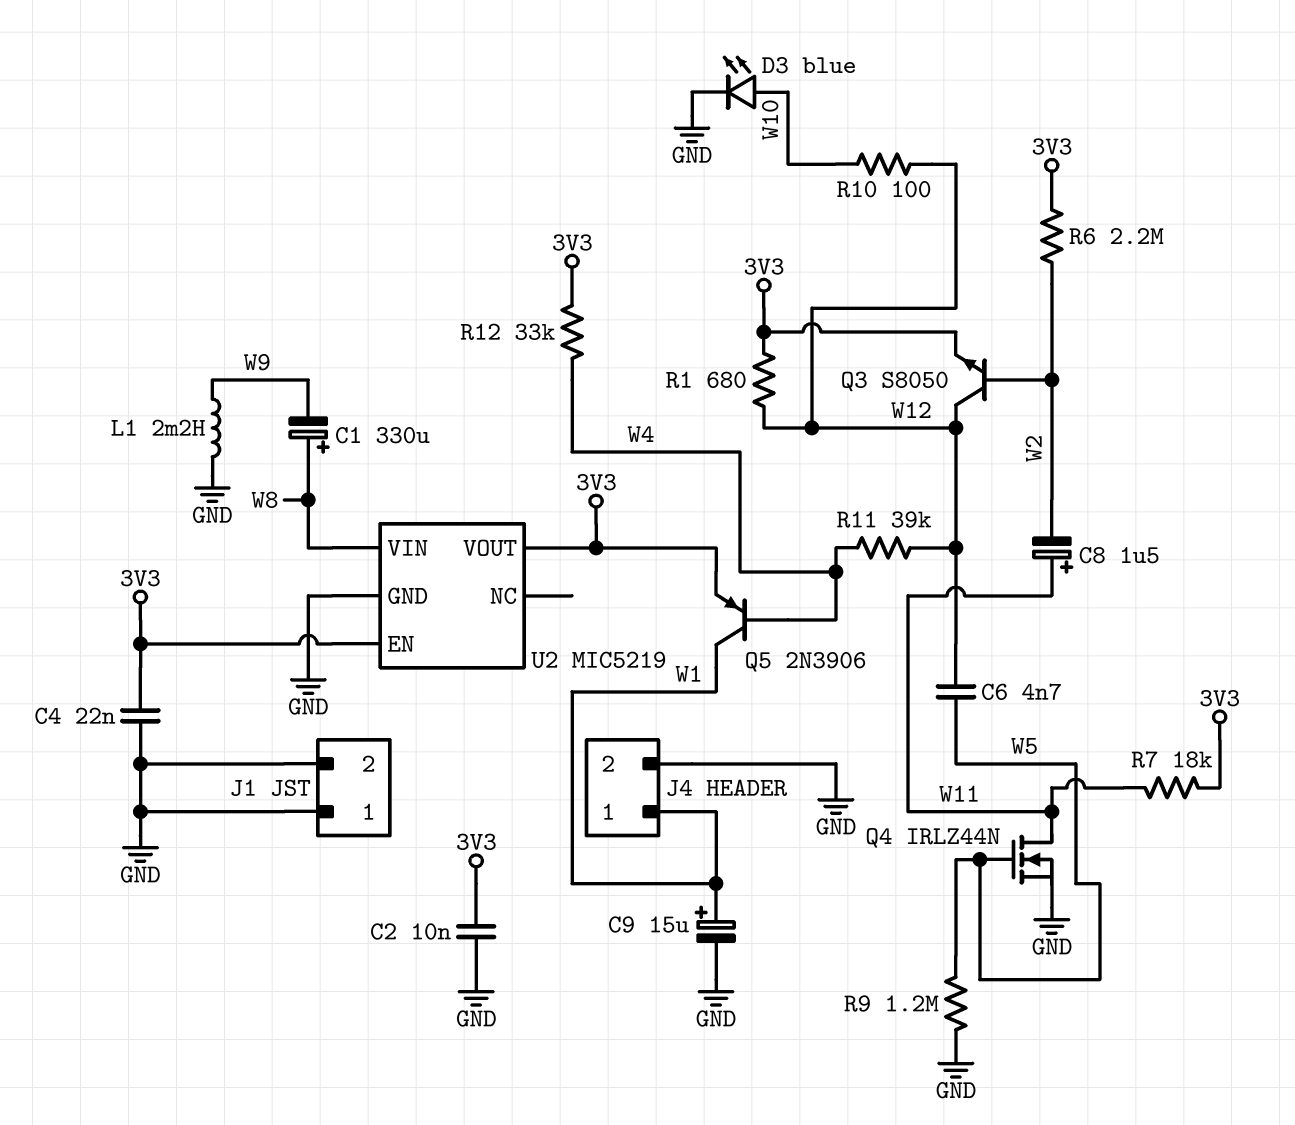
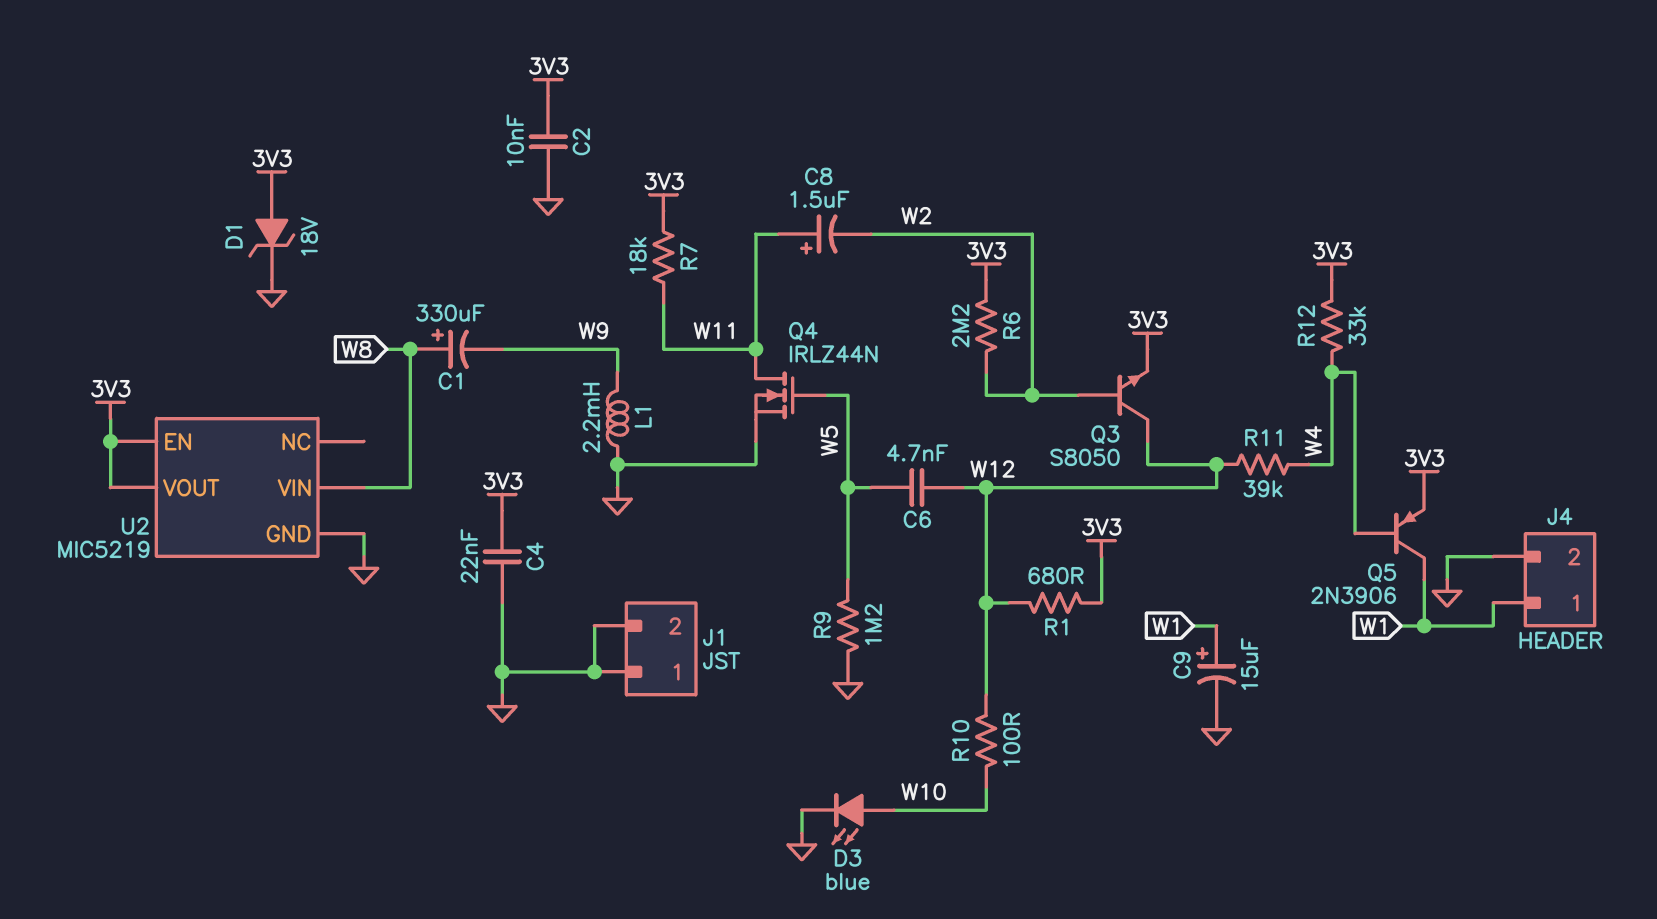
D1: none -> zener 18V (A 3V3, K GND)

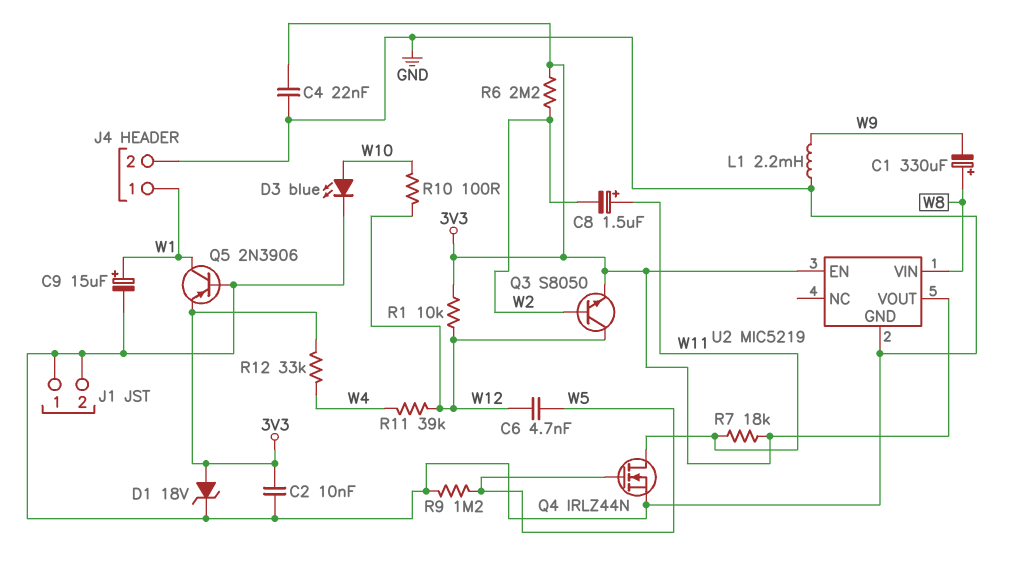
Q5: PNP 2N3906 (B W4, C W1, E 3V3) -> PNP 2N3906 (B GND, C W1, E 3V3)
R1: 680 (3V3, W12) -> 10k (3V3, W12)

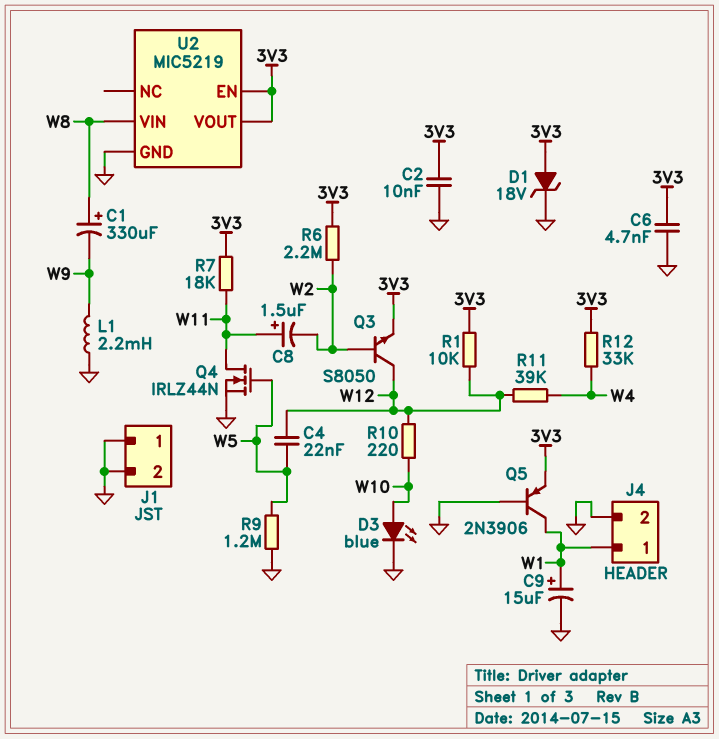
C4: 22nF (3V3, GND) -> 22nF (W5, W12)
C6: 4.7nF (W5, W12) -> 4.7nF (3V3, GND)
R10: 100 (W10, W12) -> 220 (W10, W12)

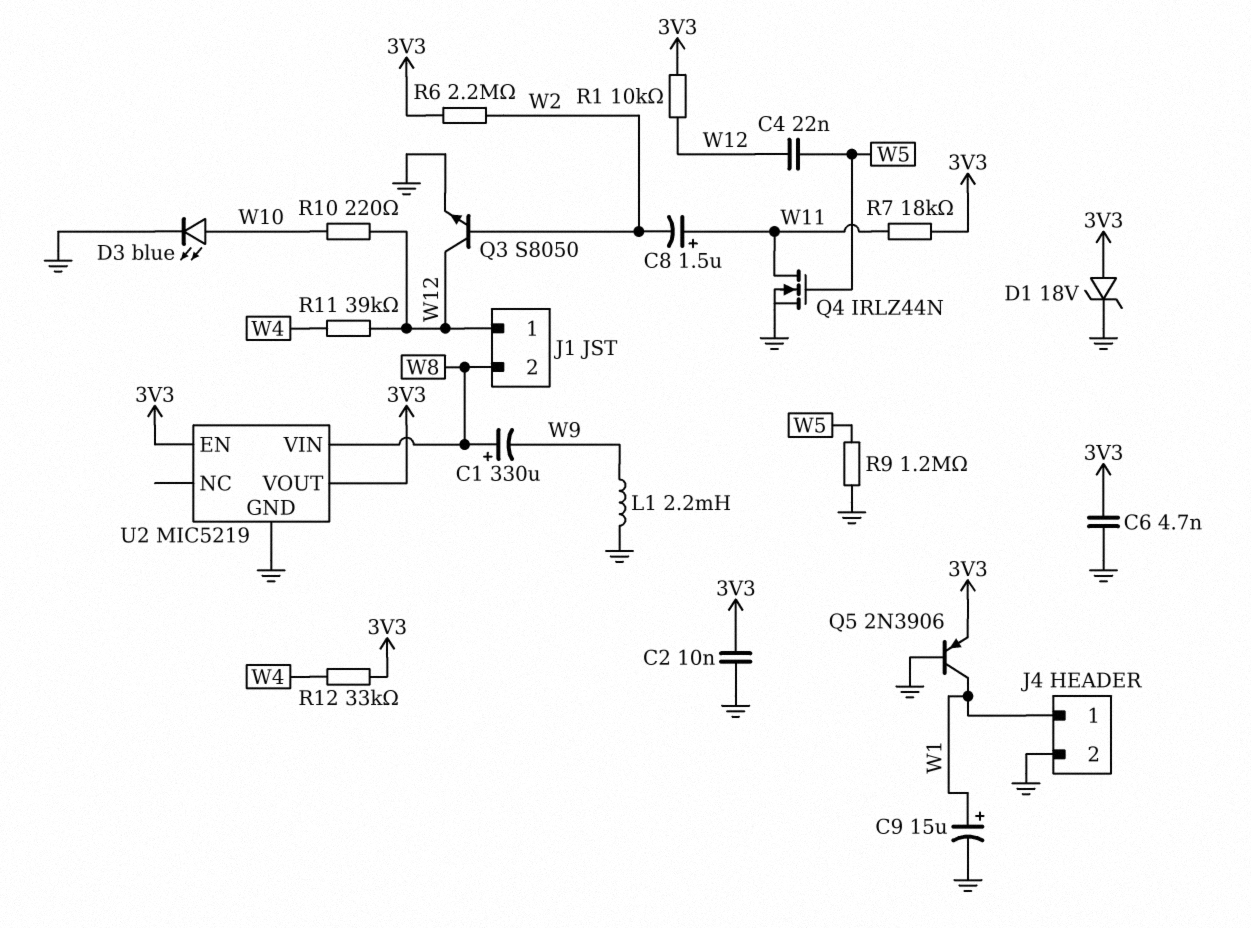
J1 pin 1: GND -> W12
J1 pin 2: GND -> W8
Q3: NPN S8050 (B W2, C W12, E 3V3) -> NPN S8050 (B W2, C W12, E GND)

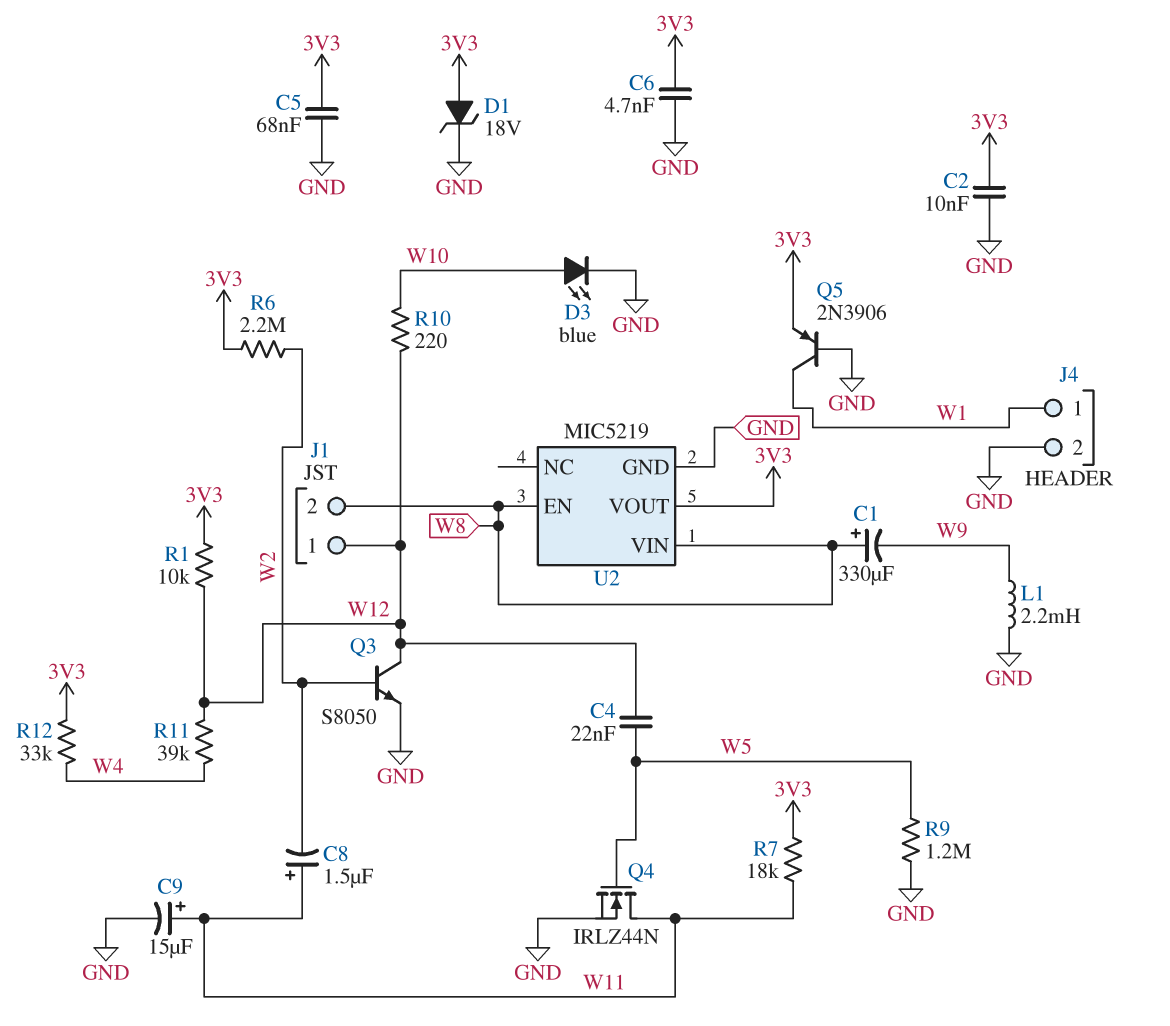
C5: none -> 68nF (3V3, GND)
C9: 15uF (plus W1, minus GND) -> 15uF (plus W11, minus GND)
U2 pin EN: 3V3 -> W8

